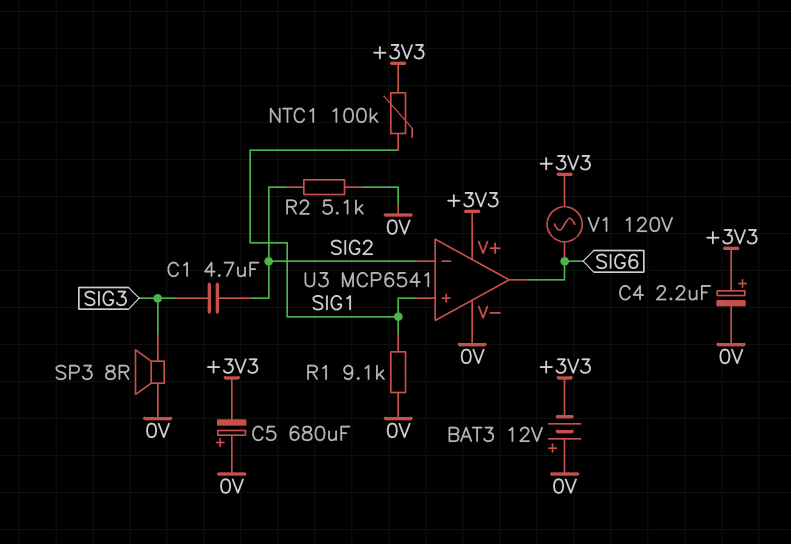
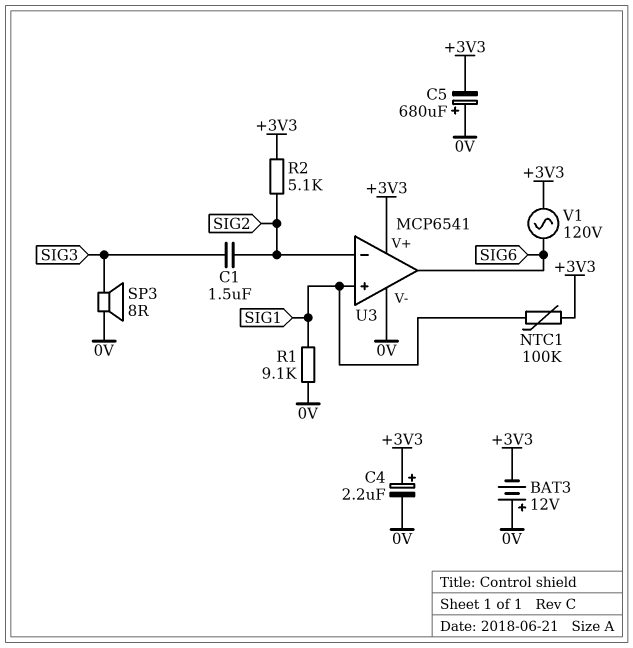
C1: 4.7uF (SIG2, SIG3) -> 1.5uF (SIG2, SIG3)
R2: 5.1k (0V, SIG2) -> 5.1k (+3V3, SIG2)

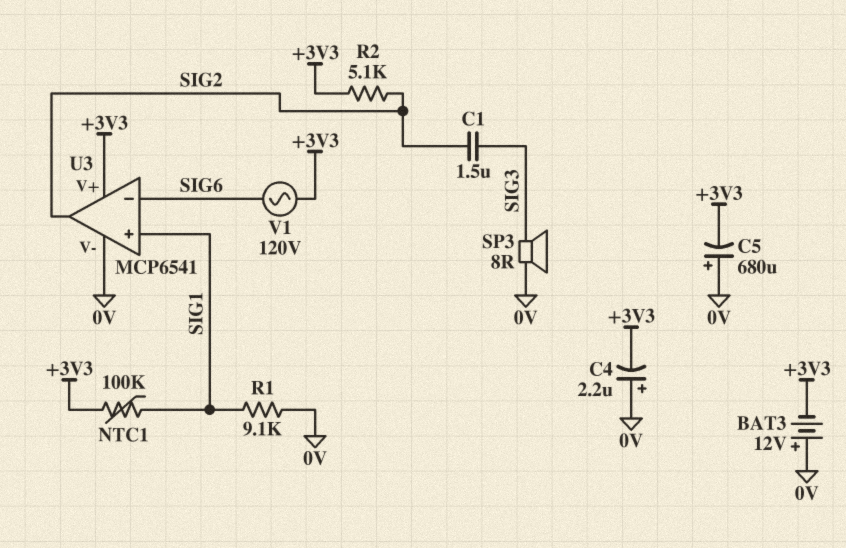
C4: 2.2uF (plus +3V3, minus 0V) -> 2.2uF (plus 0V, minus +3V3)
U3 pin in-: SIG2 -> SIG6
U3 pin out: SIG6 -> SIG2

